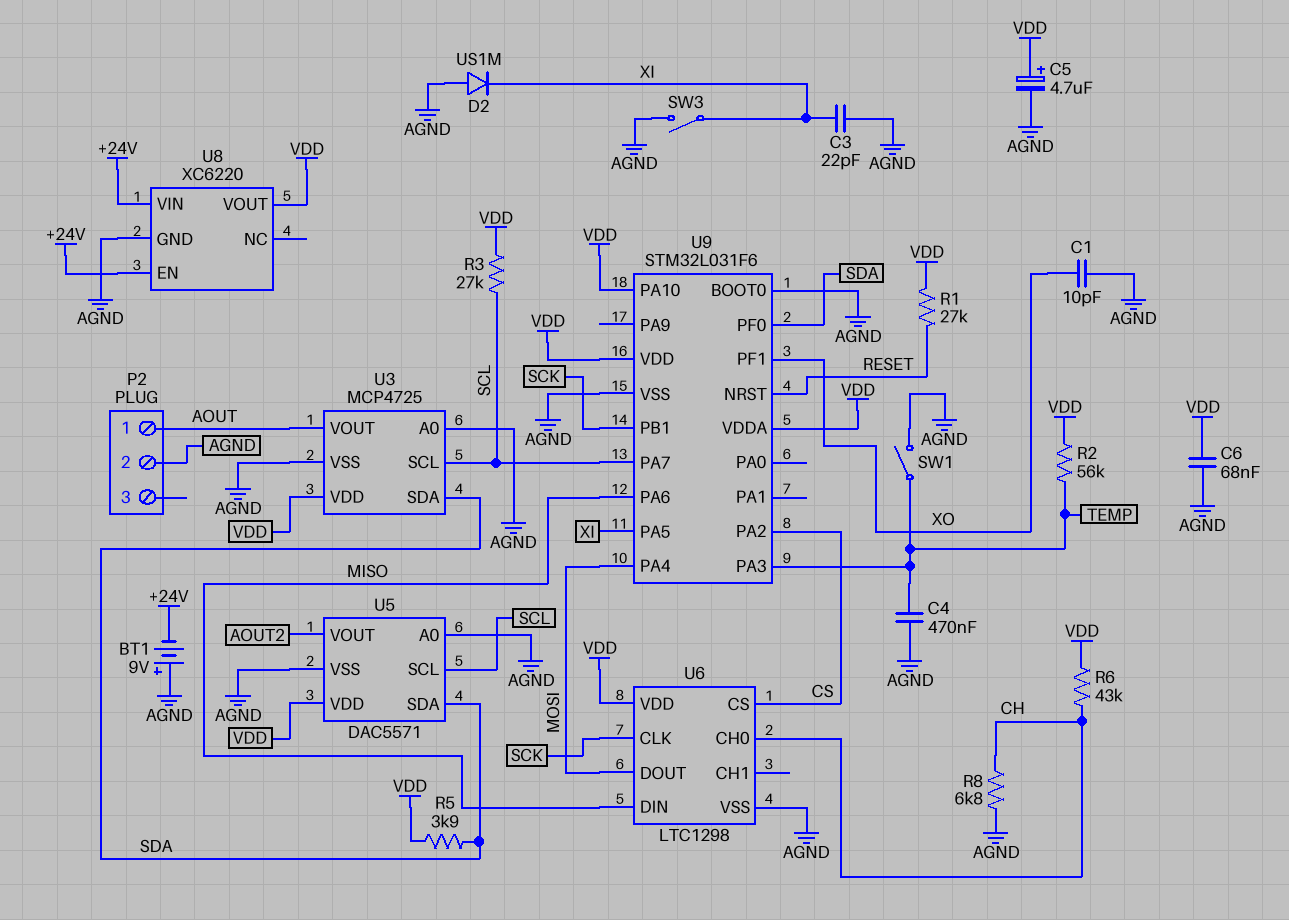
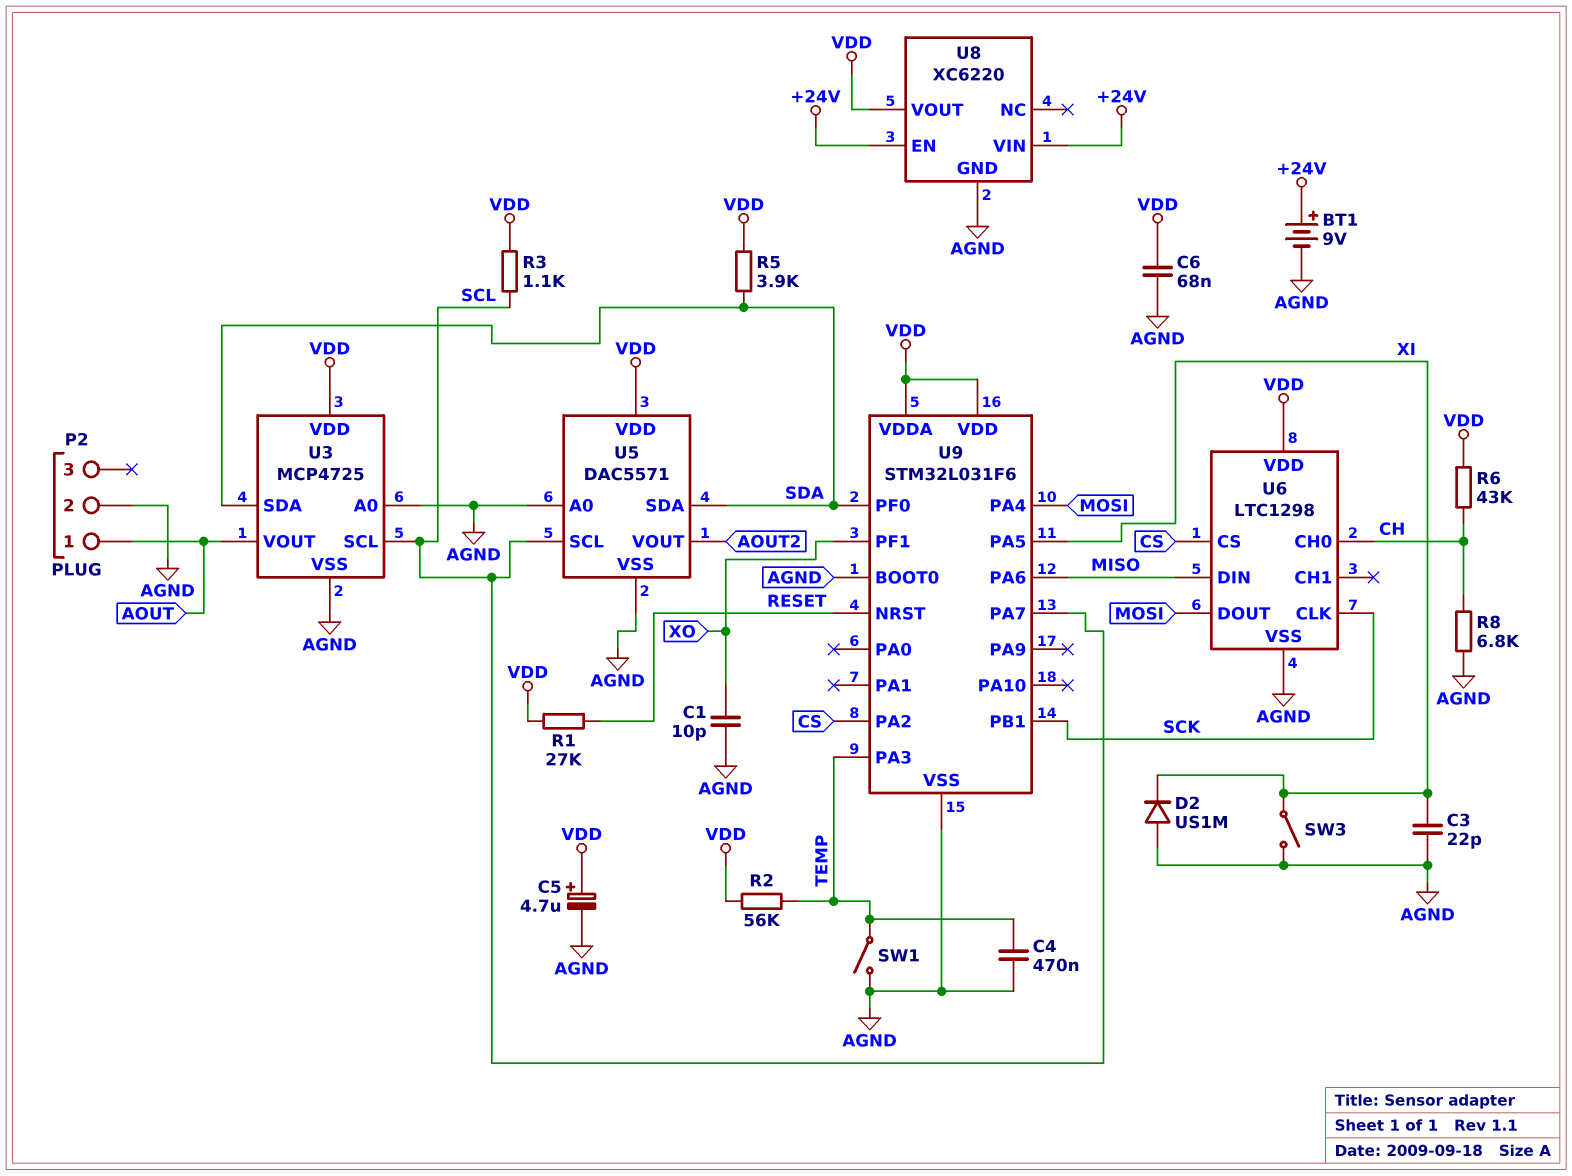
BT1: 9V (plus AGND, minus +24V) -> 9V (plus +24V, minus AGND)
R3: 27k (SCL, VDD) -> 1.1k (SCL, VDD)
U9 pin PA10: VDD -> none

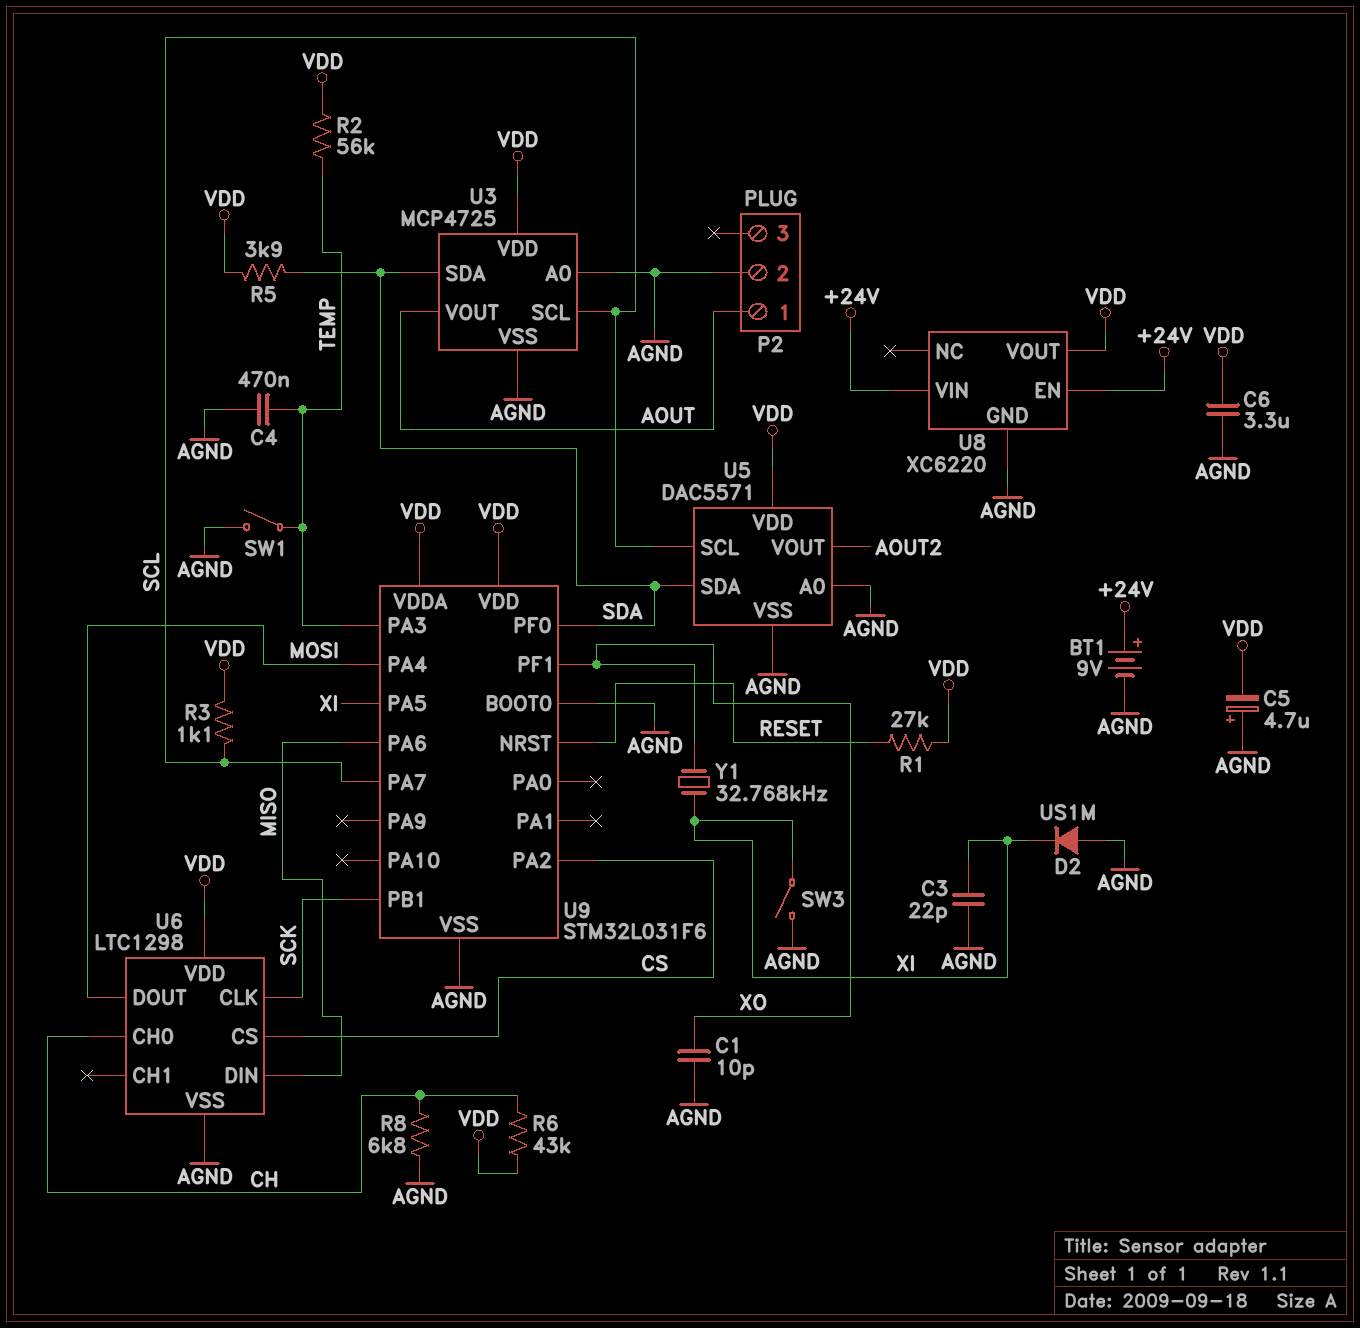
C5: 4.7uF (plus VDD, minus AGND) -> 4.7uF (plus AGND, minus VDD)
C6: 68nF (AGND, VDD) -> 3.3uF (AGND, VDD)
Y1: none -> 32.768kHz (XI, XO)

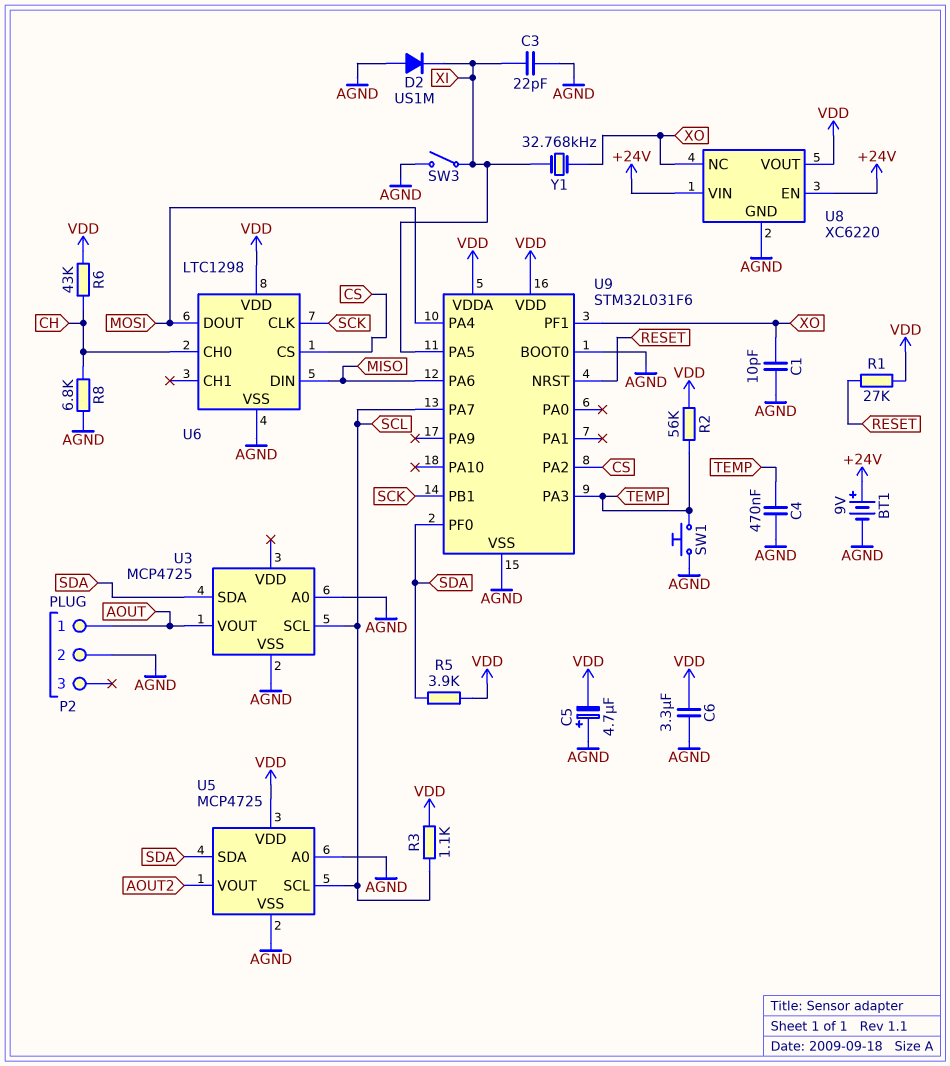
SW1: switch (AGND, TEMP) -> button (AGND, TEMP)
U3 pin VDD: VDD -> none
U5: DAC5571 -> MCP4725
U8 pin NC: none -> XO

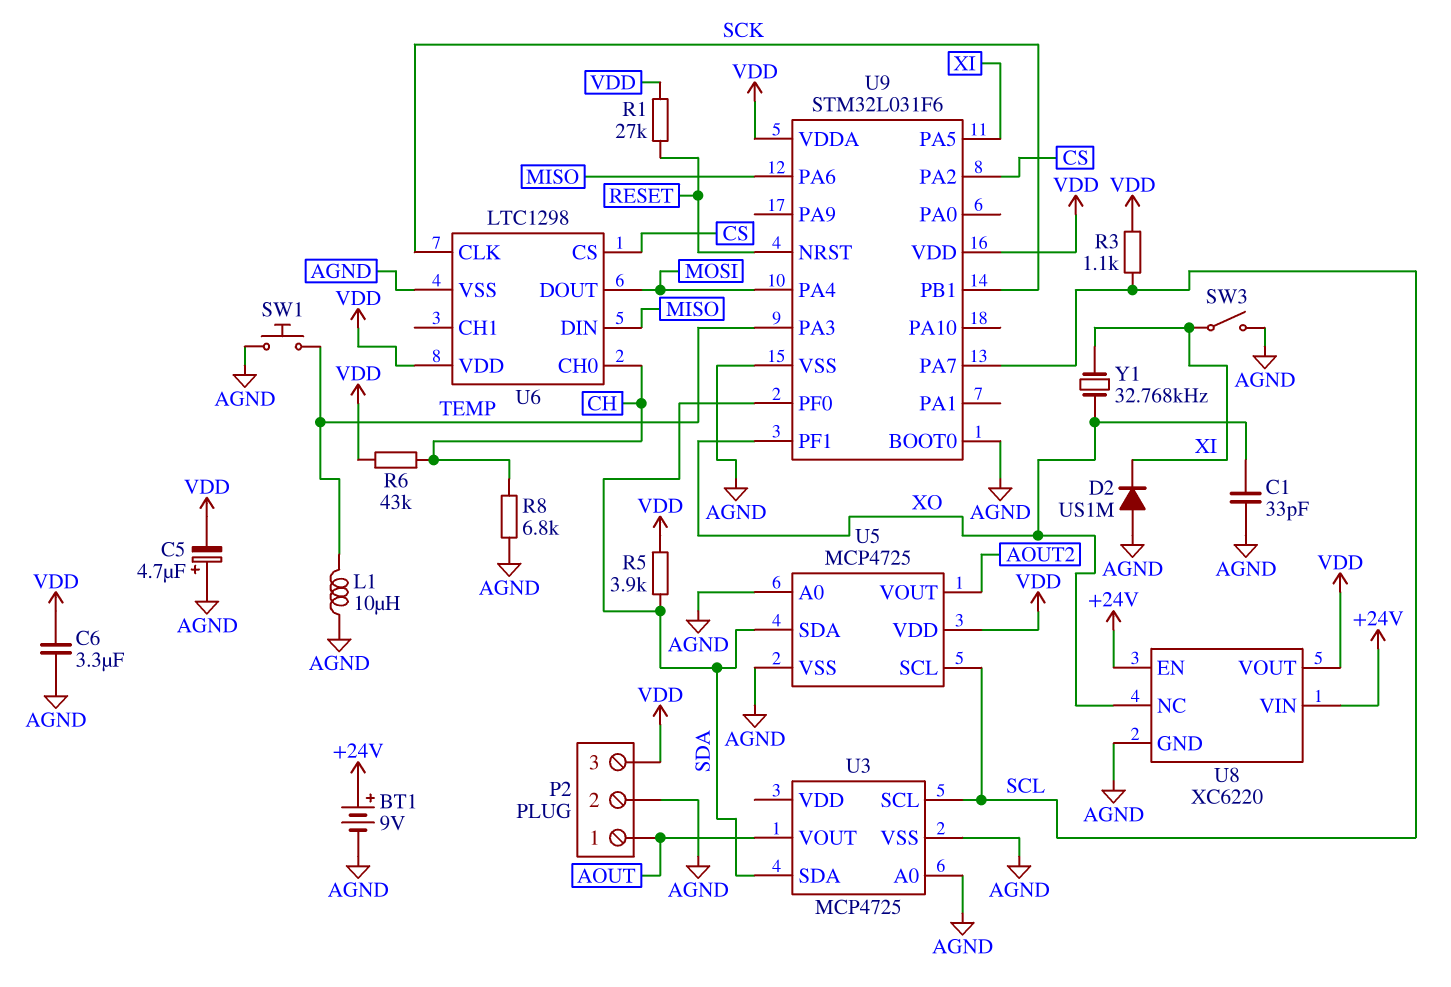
C1: 10pF (AGND, XO) -> 33pF (AGND, XO)
C3: 22pF (AGND, XI) -> none
C4: 470nF (AGND, TEMP) -> none
L1: none -> 10uH (AGND, TEMP)
P2 pin 3: none -> VDD
R2: 56k (TEMP, VDD) -> none

